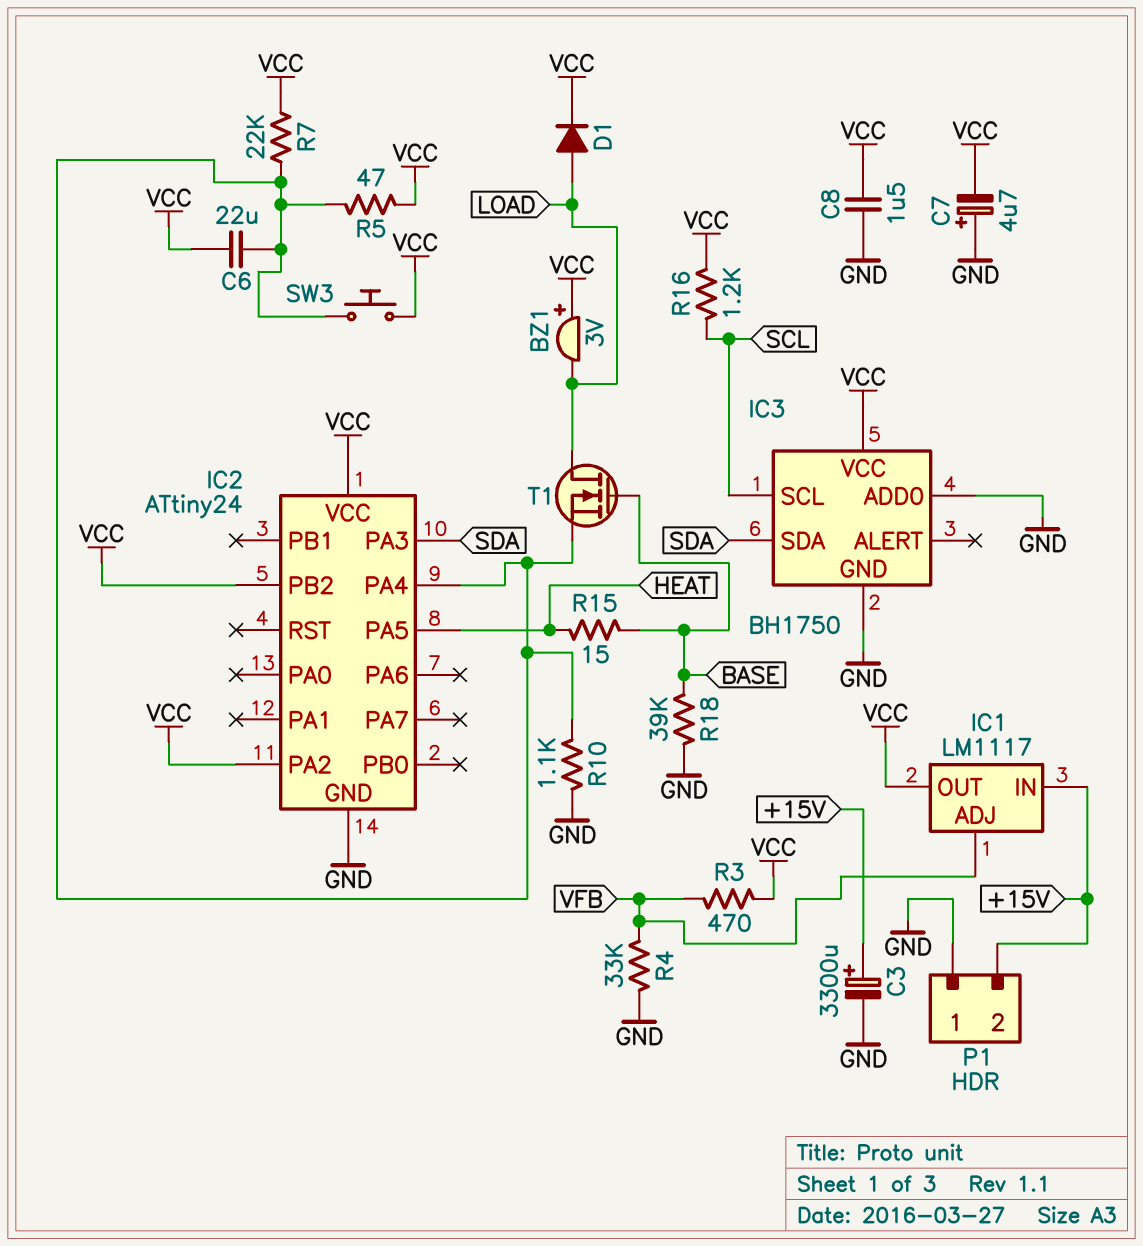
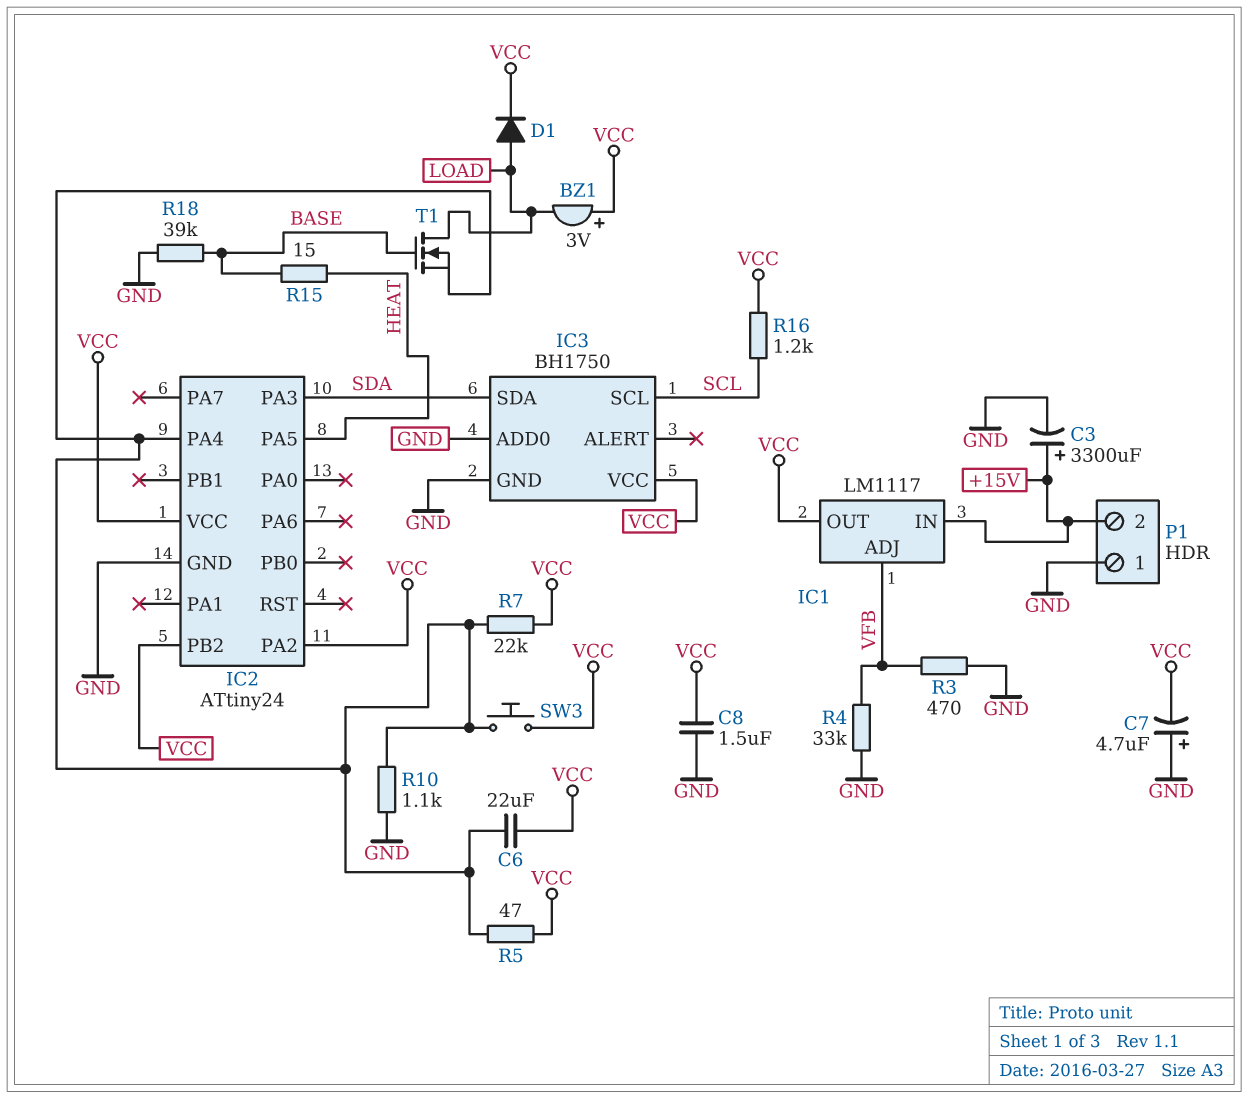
R3: 470 (VCC, VFB) -> 470 (GND, VFB)

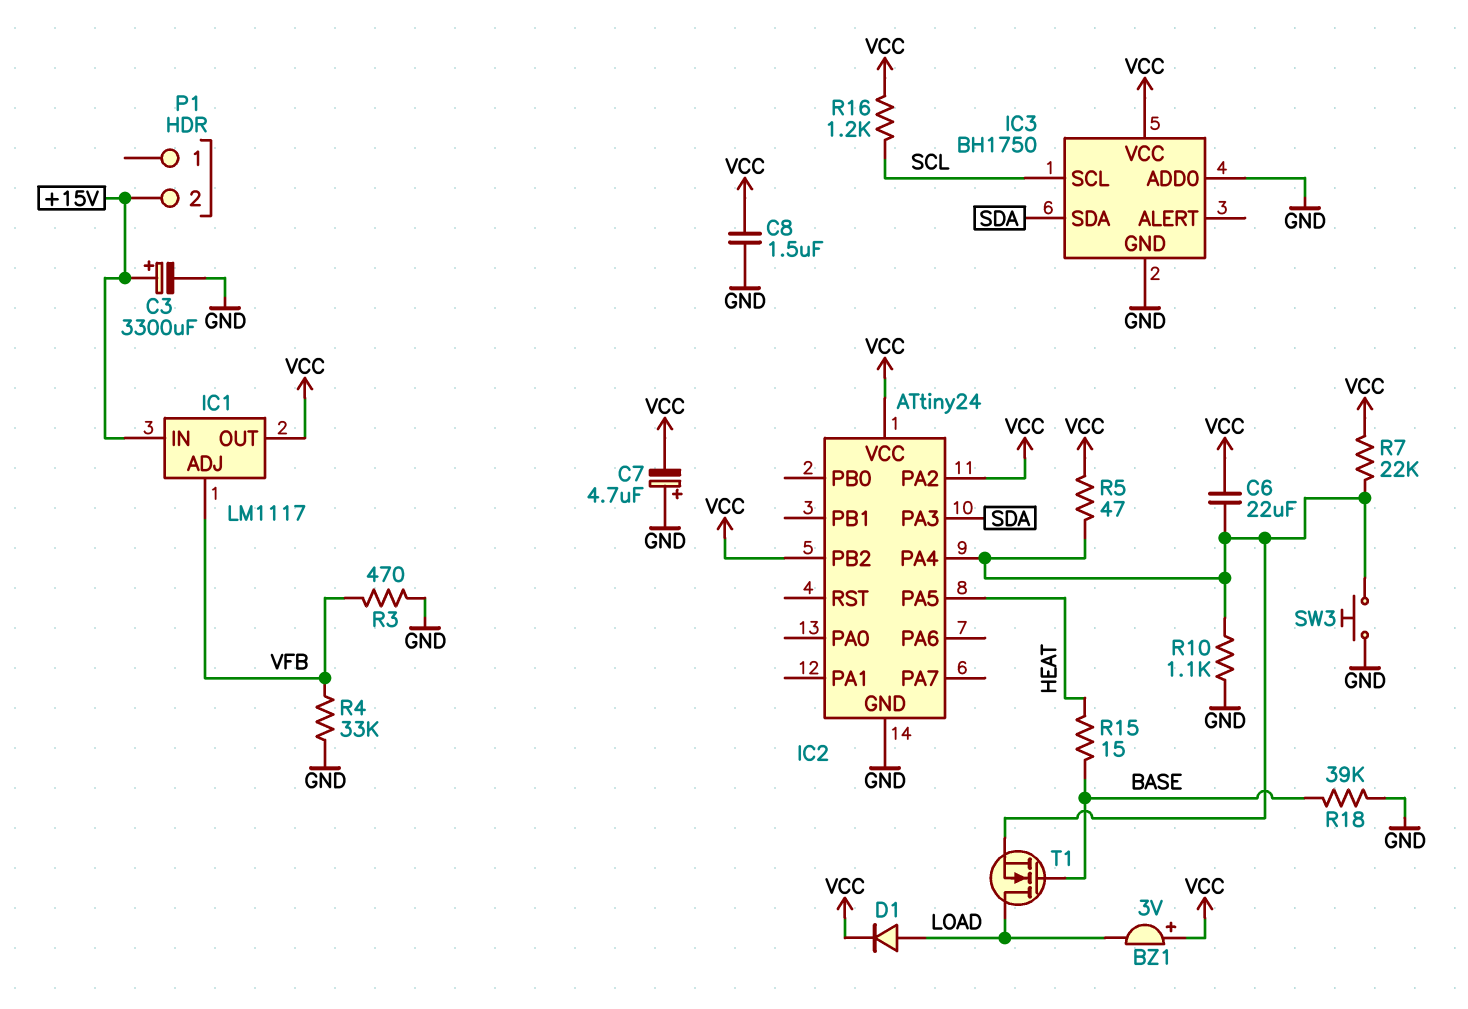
P1 pin 1: GND -> none
SW3: button (IC2/PA4, VCC) -> button (GND, IC2/PA4)

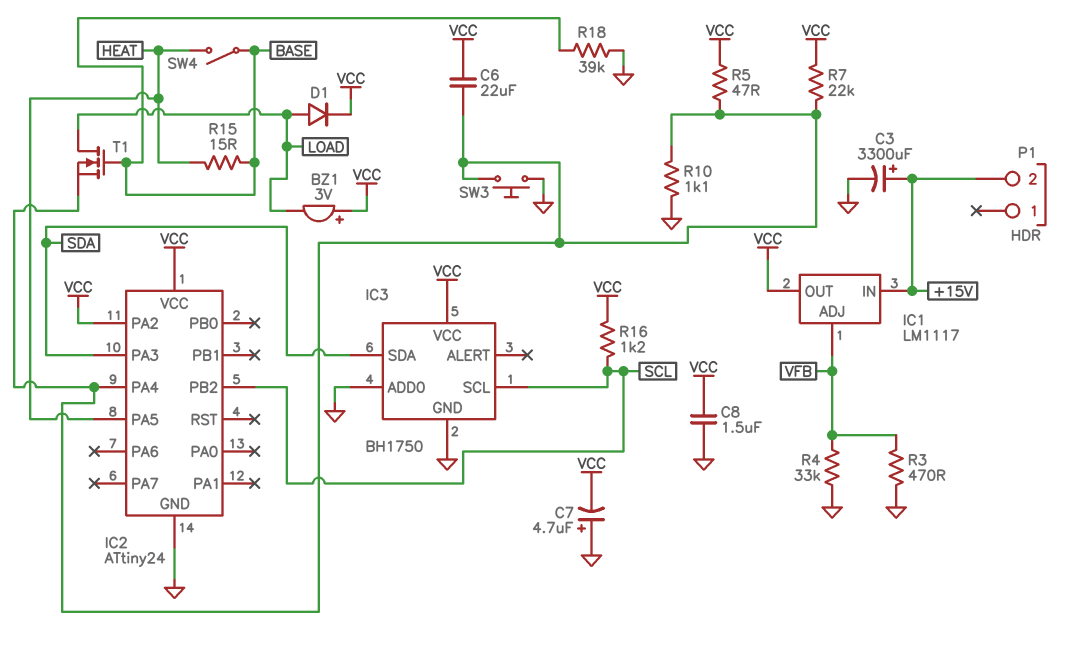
IC2 pin PB2: VCC -> SCL
SW4: none -> switch (BASE, HEAT)

